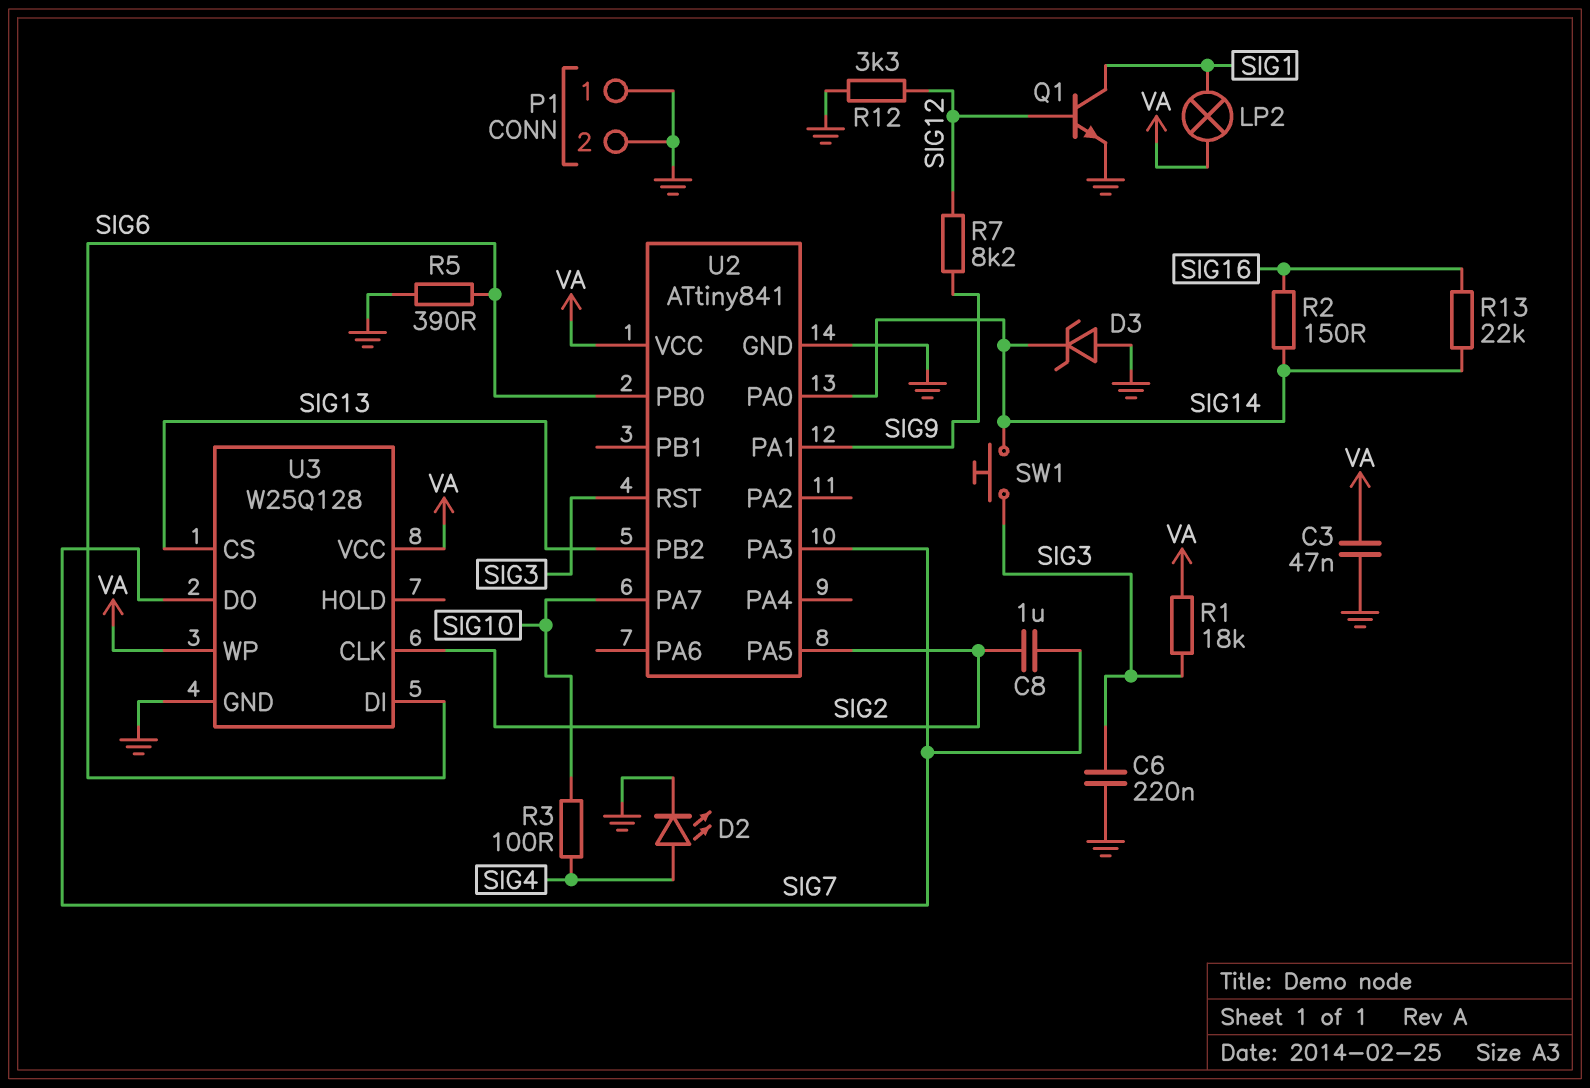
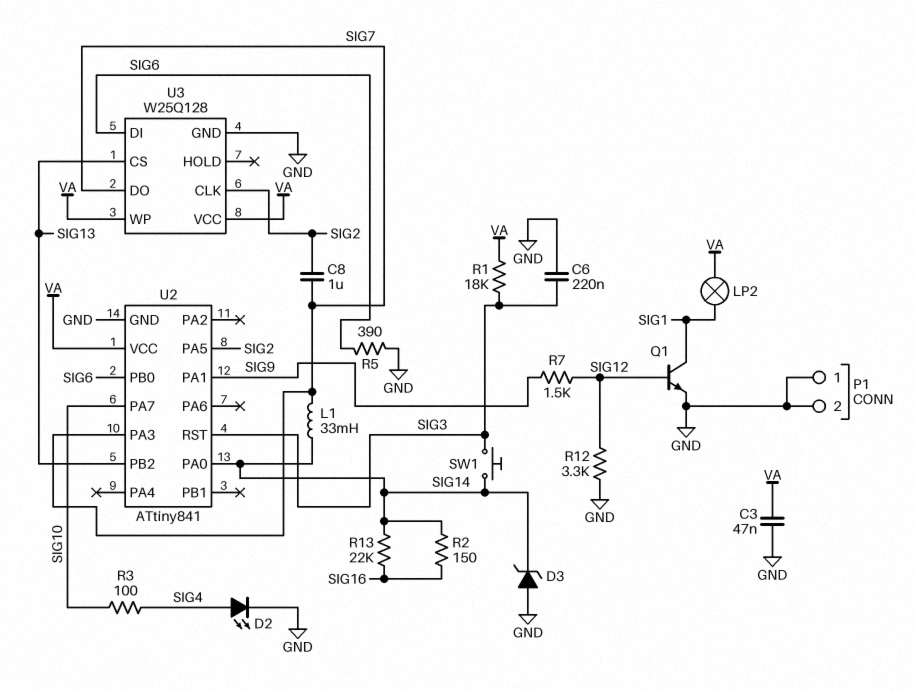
L1: none -> 33mH (SIG7, SIG14)
R7: 8.2k (SIG9, SIG12) -> 1.5k (SIG9, SIG12)

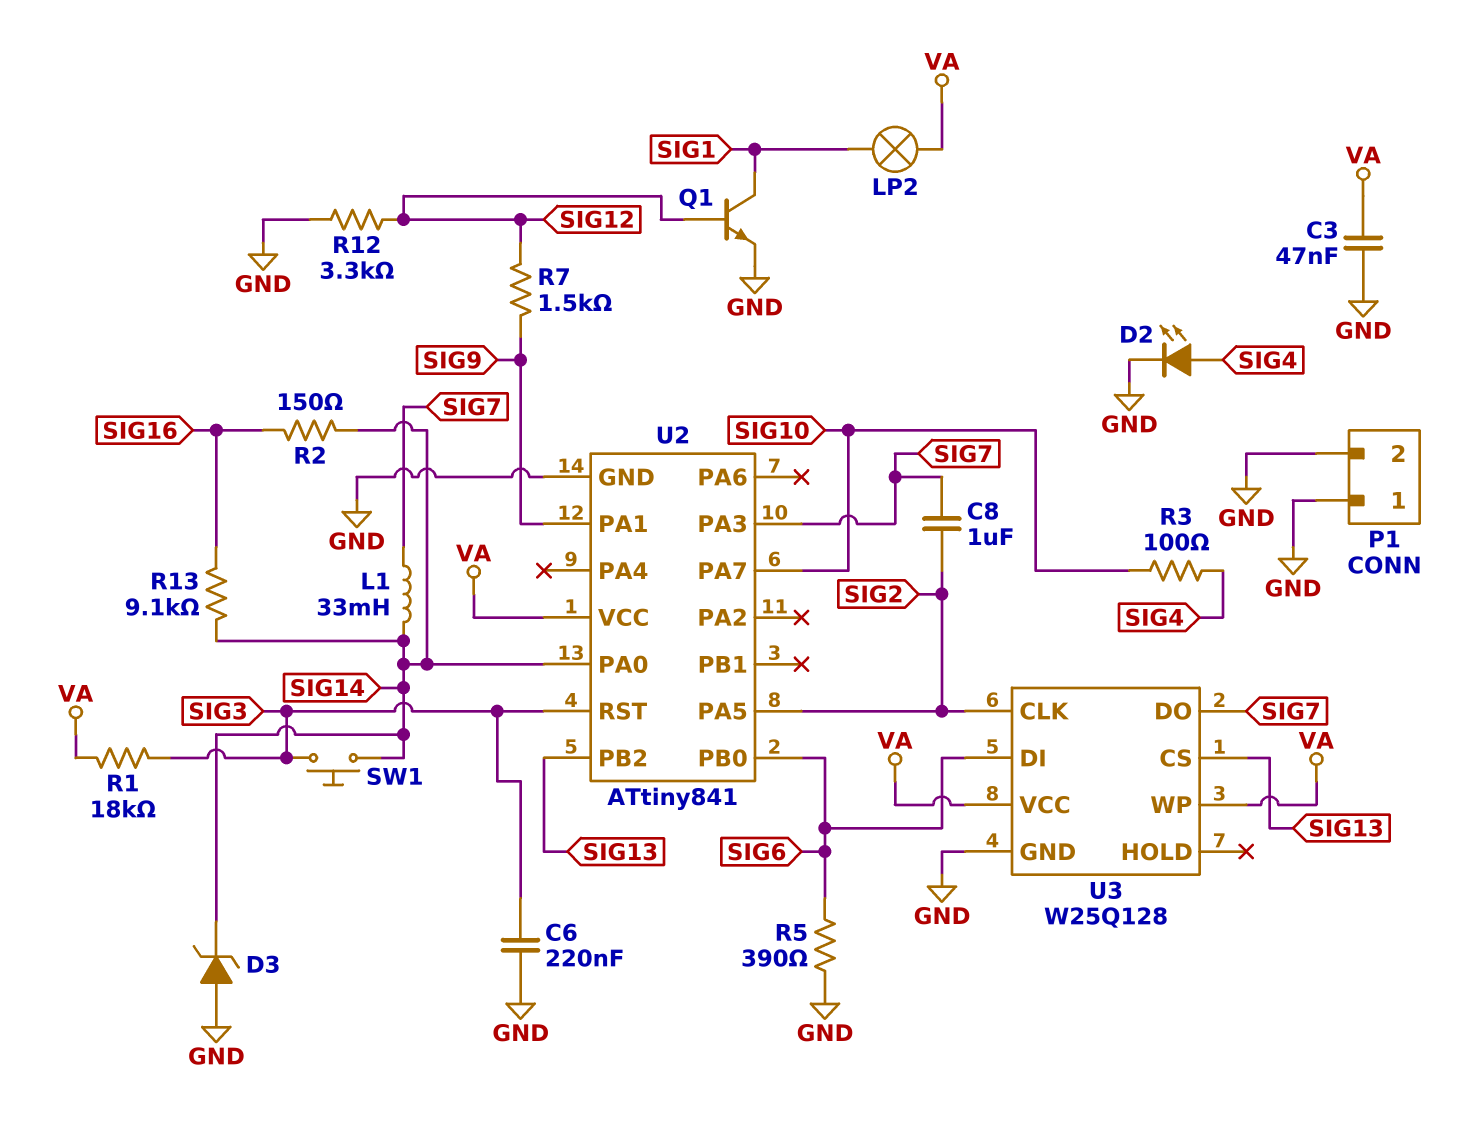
R13: 22k (SIG14, SIG16) -> 9.1k (SIG14, SIG16)

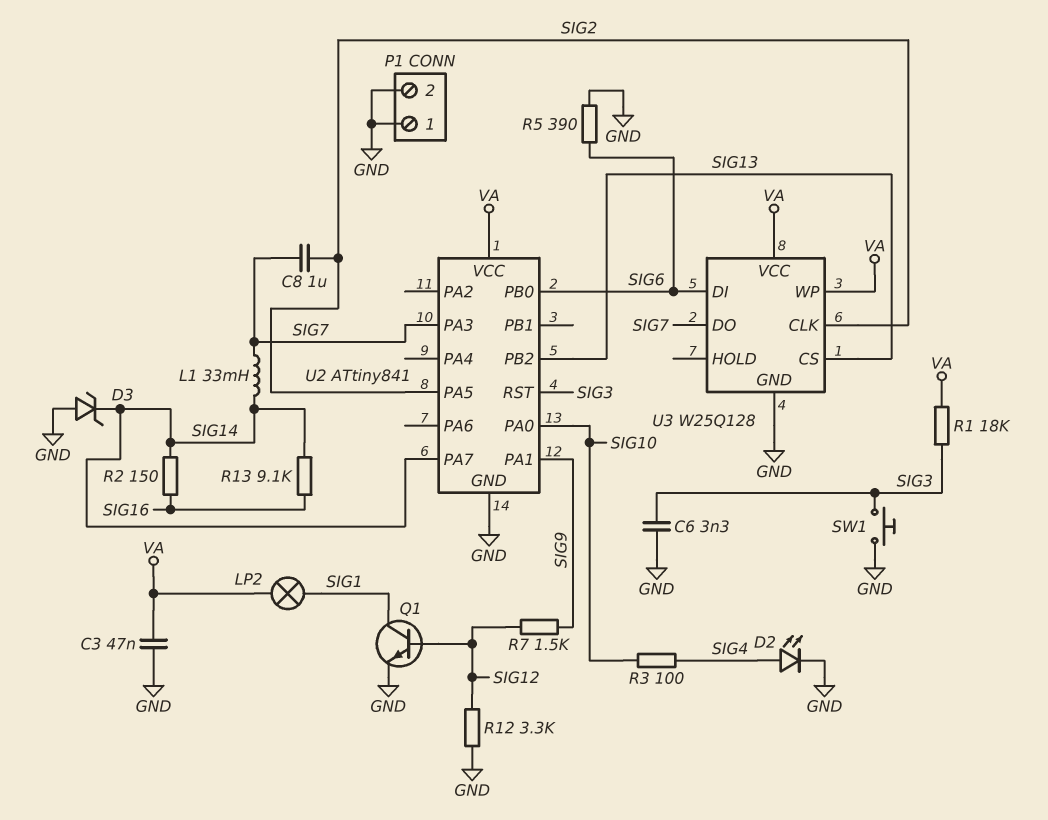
C6: 220nF (GND, SIG3) -> 3.3nF (GND, SIG3)
SW1: button (SIG3, SIG14) -> button (GND, SIG3)
U2 pin PA0: SIG14 -> SIG10
U2 pin PA7: SIG10 -> SIG14

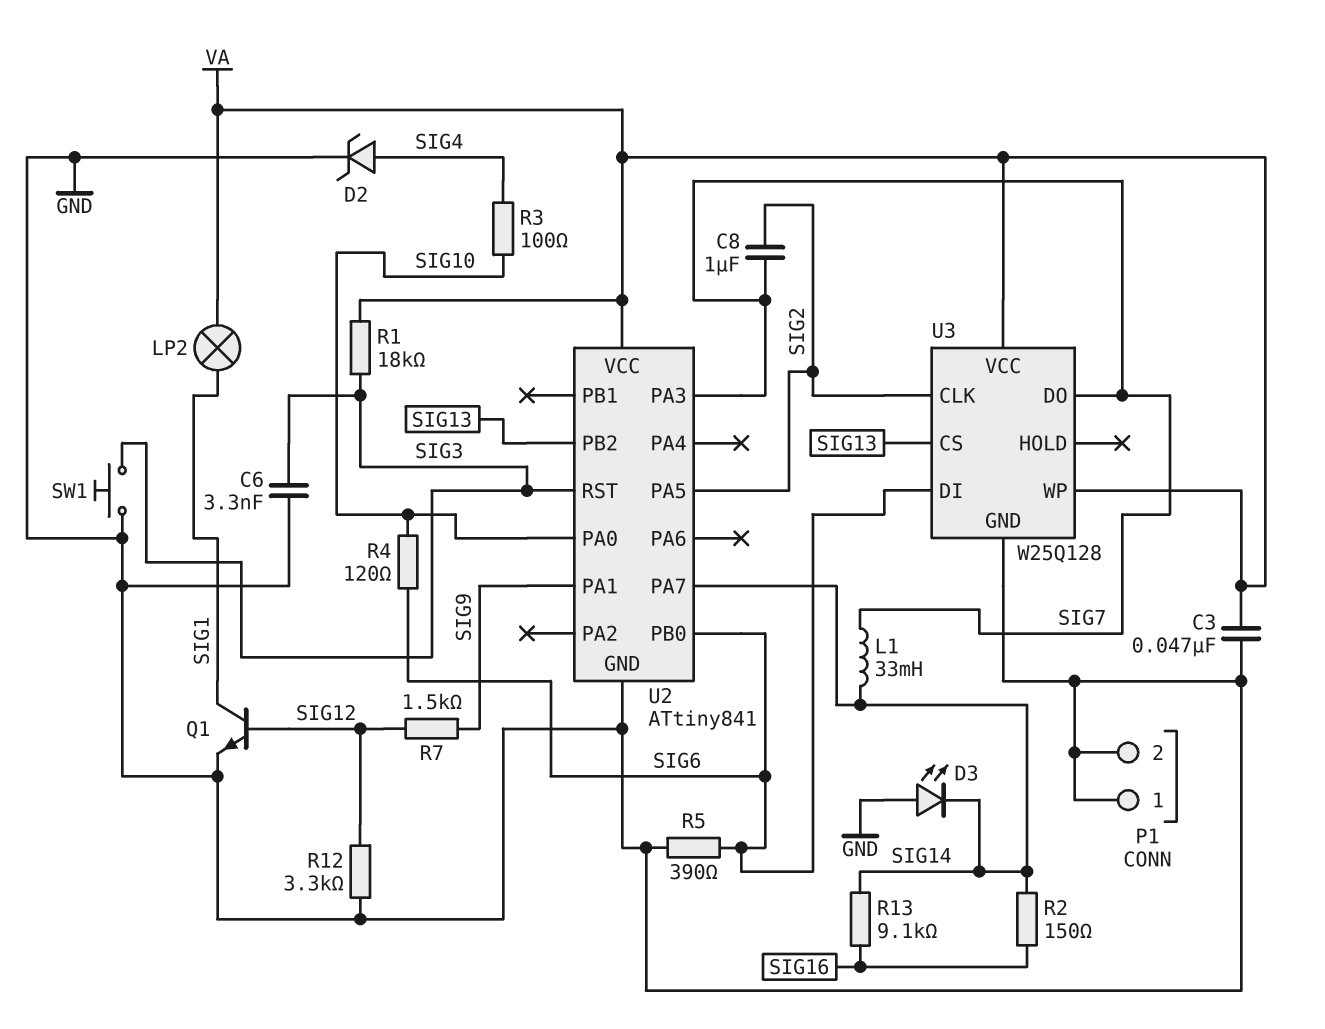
D2: LED (A SIG4, K GND) -> zener (A SIG4, K GND)
D3: zener (A GND, K SIG14) -> LED (A GND, K SIG14)
R4: none -> 120 (SIG6, SIG10)

